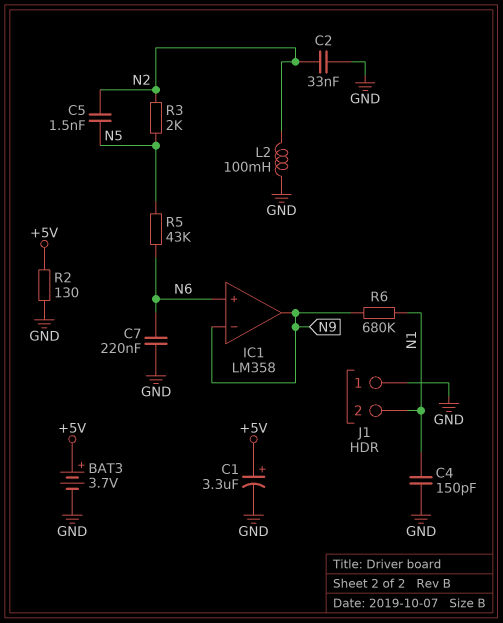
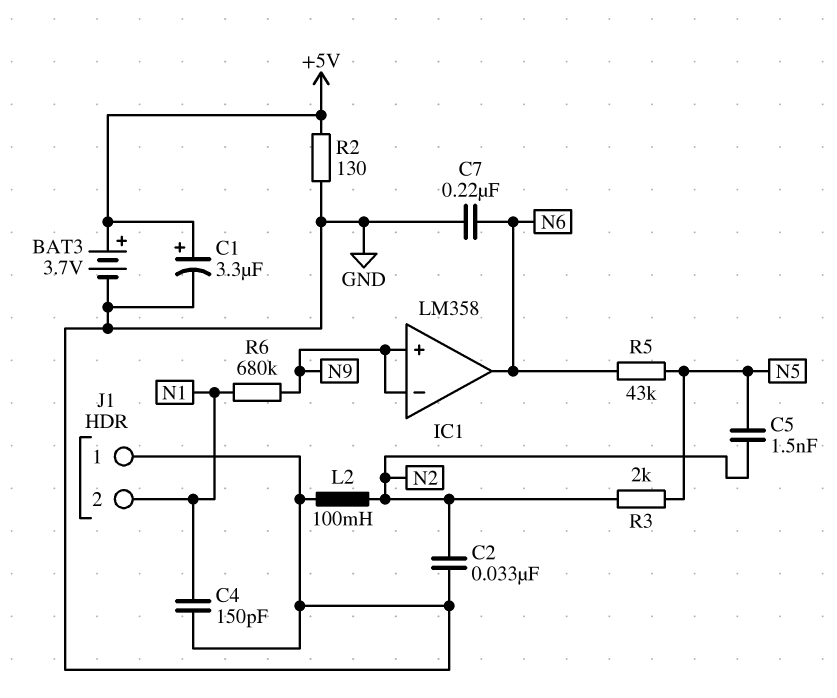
IC1 pin in+: N6 -> N9
IC1 pin out: N9 -> N6

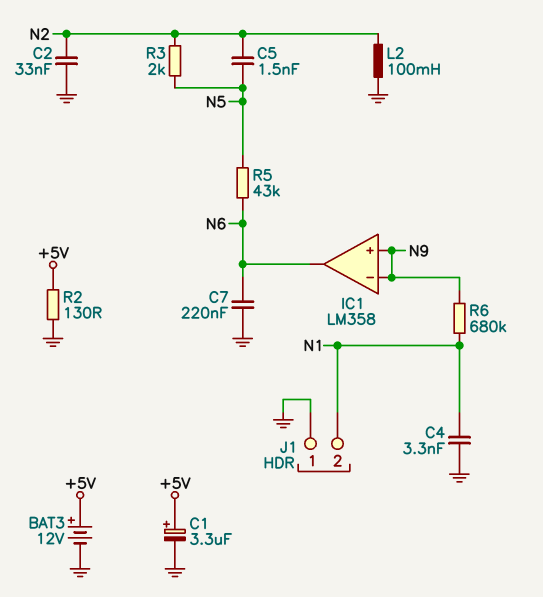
BAT3: 3.7V (plus +5V, minus GND) -> 12V (plus +5V, minus GND)
C4: 150pF (GND, N1) -> 3.3nF (GND, N1)

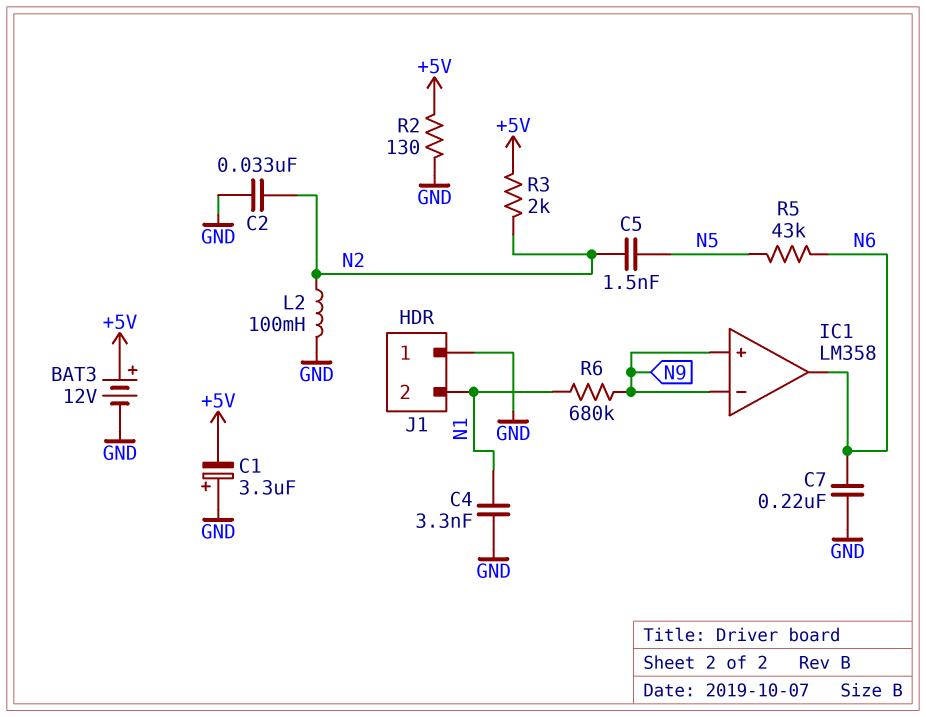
C1: 3.3uF (plus +5V, minus GND) -> 3.3uF (plus GND, minus +5V)
R3: 2k (N2, N5) -> 2k (+5V, N2)

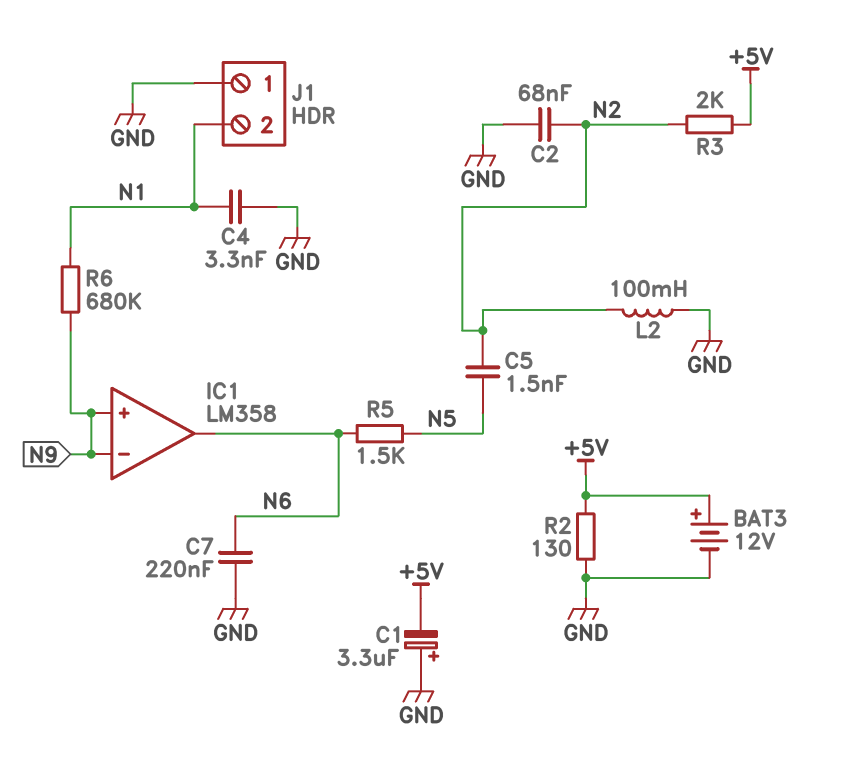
C2: 33nF (GND, N2) -> 68nF (GND, N2)
R5: 43k (N5, N6) -> 1.5k (N5, N6)

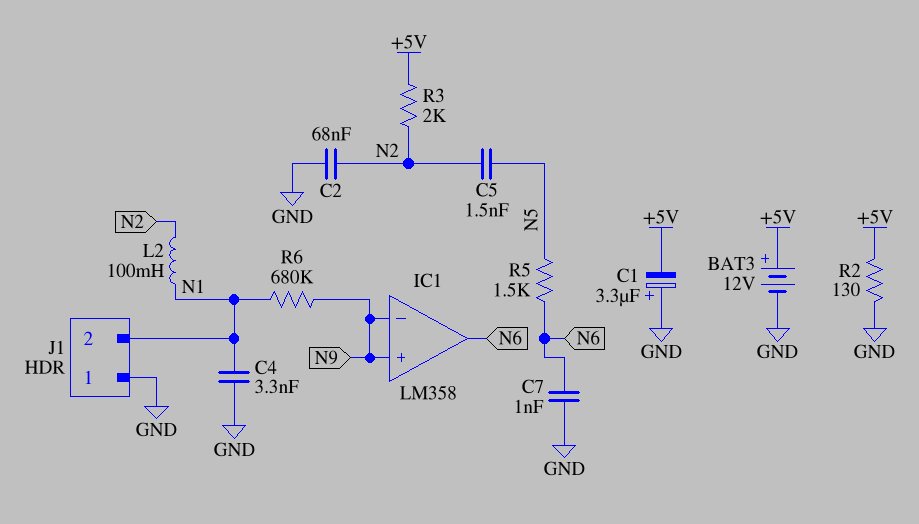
C7: 220nF (GND, N6) -> 1nF (GND, N6)
L2: 100mH (GND, N2) -> 100mH (N1, N2)

